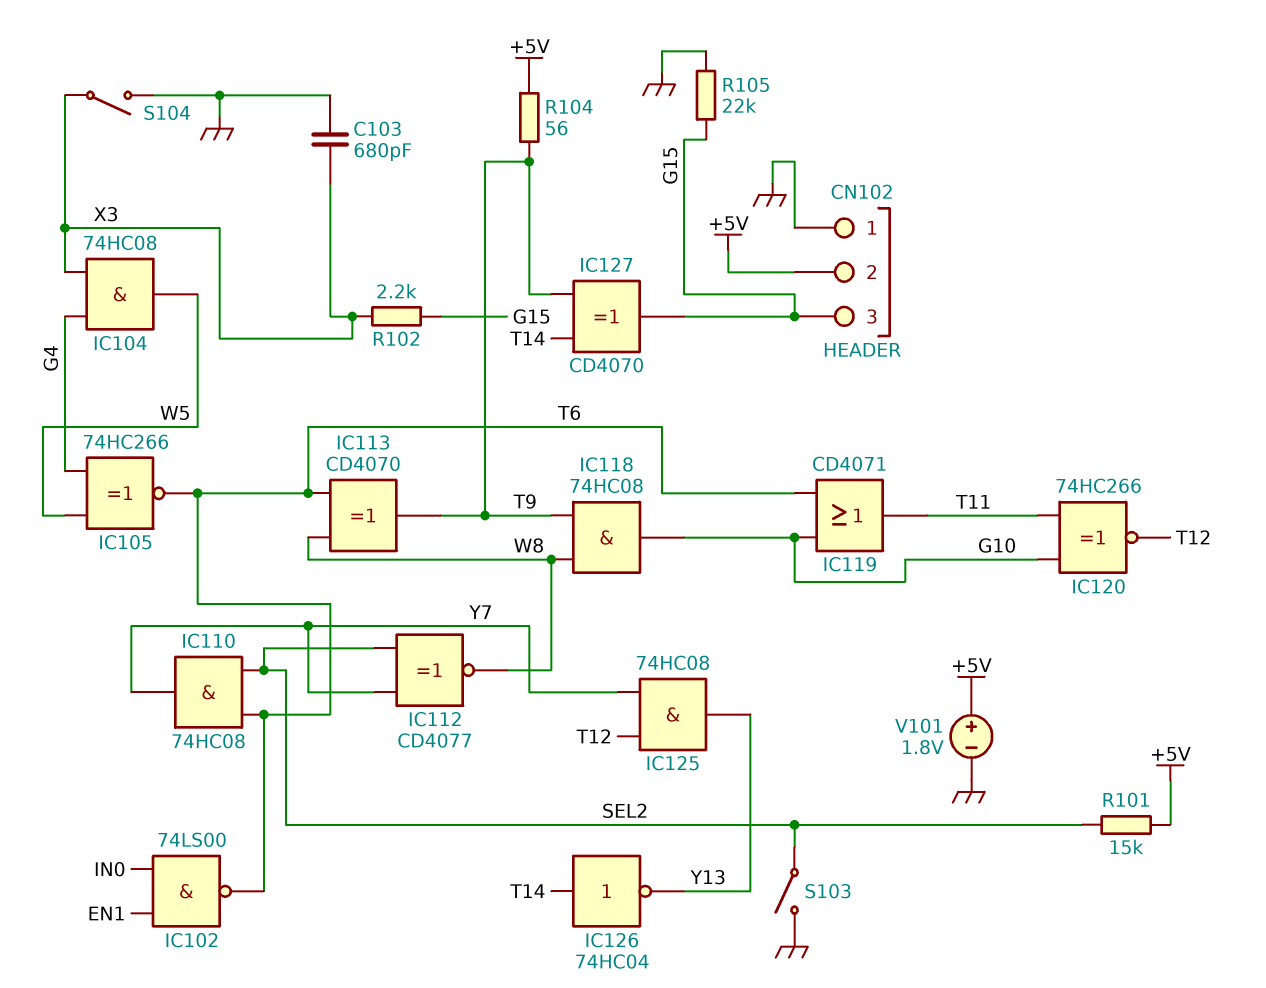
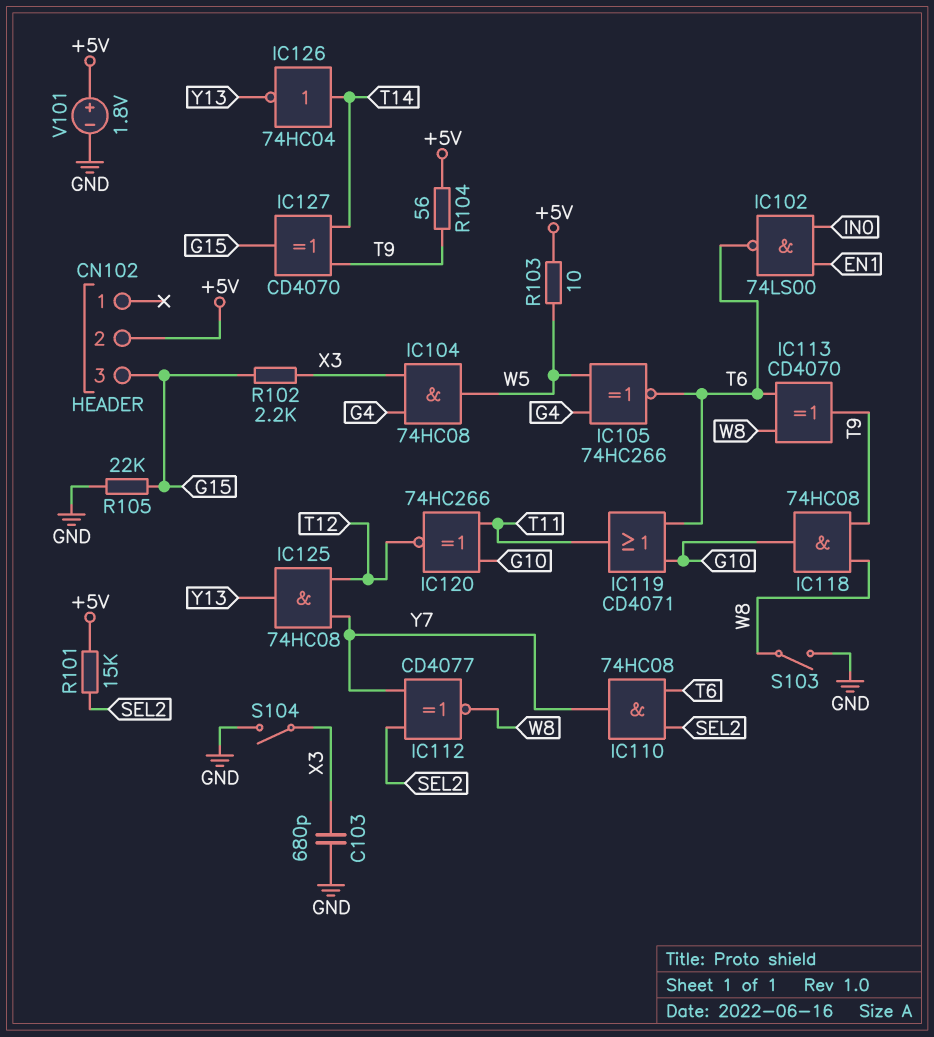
CN102 pin 1: GND -> none
R103: none -> 10 (+5V, W5)
S103: switch (GND, SEL2) -> switch (GND, W8)

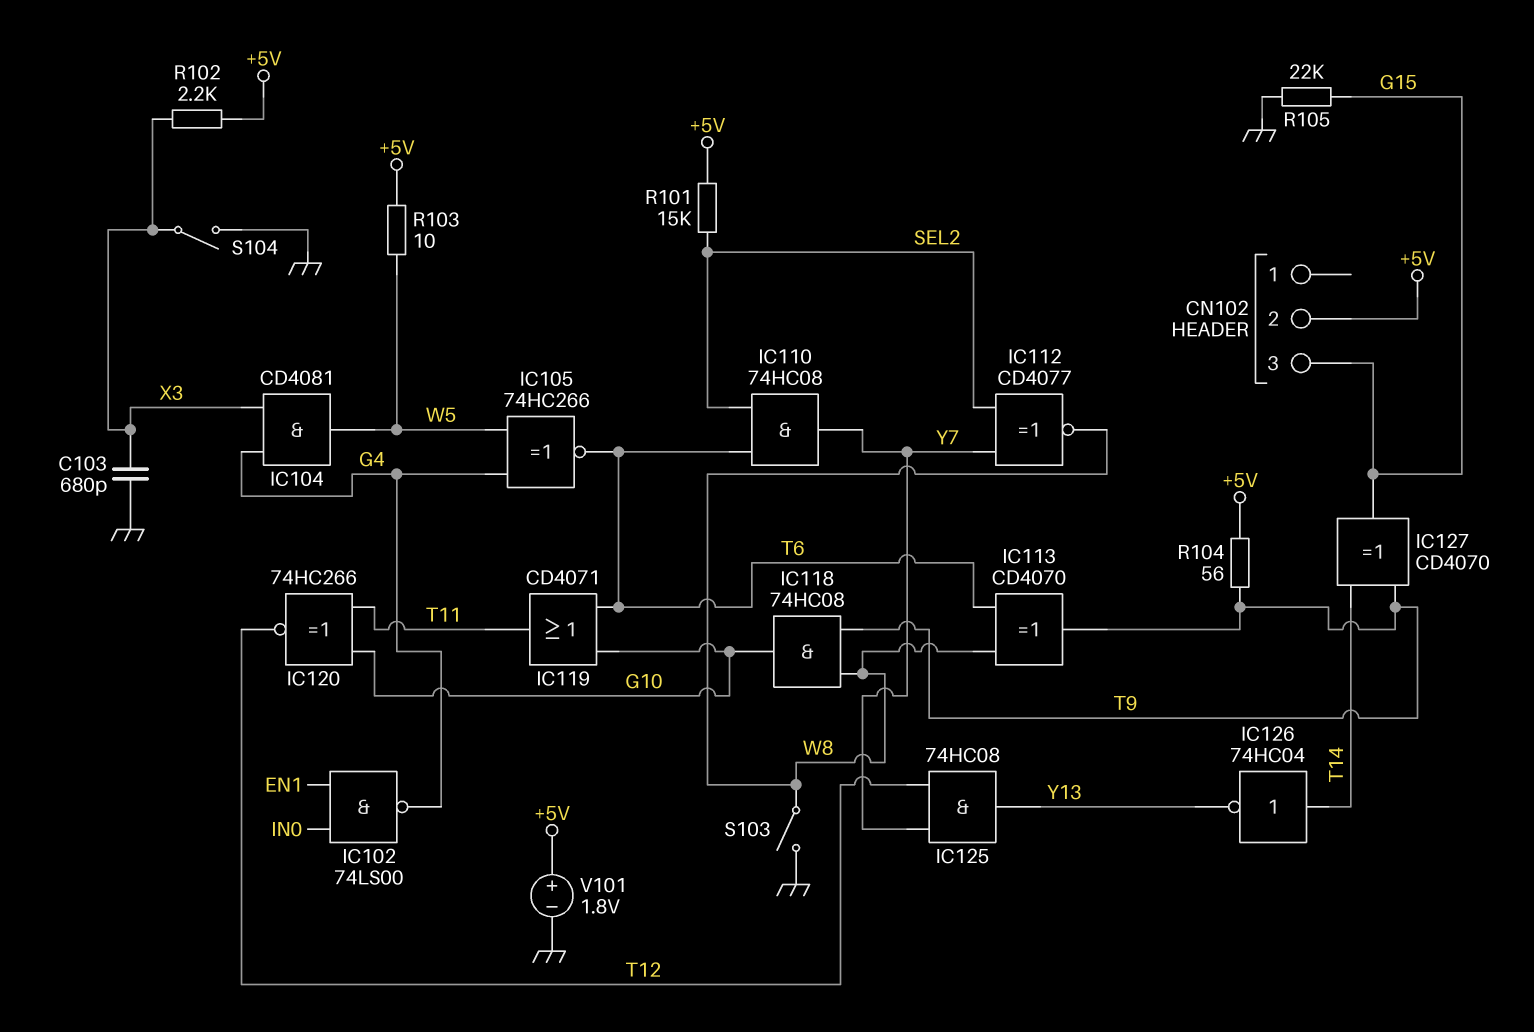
IC102: NAND 74LS00 (in EN1, in IN0, out T6) -> NAND 74LS00 (in EN1, in IN0, out G4)
IC104: AND 74HC08 (in G4, in X3, out W5) -> AND CD4081 (in G4, in X3, out W5)
R102: 2.2k (G15, X3) -> 2.2k (+5V, X3)

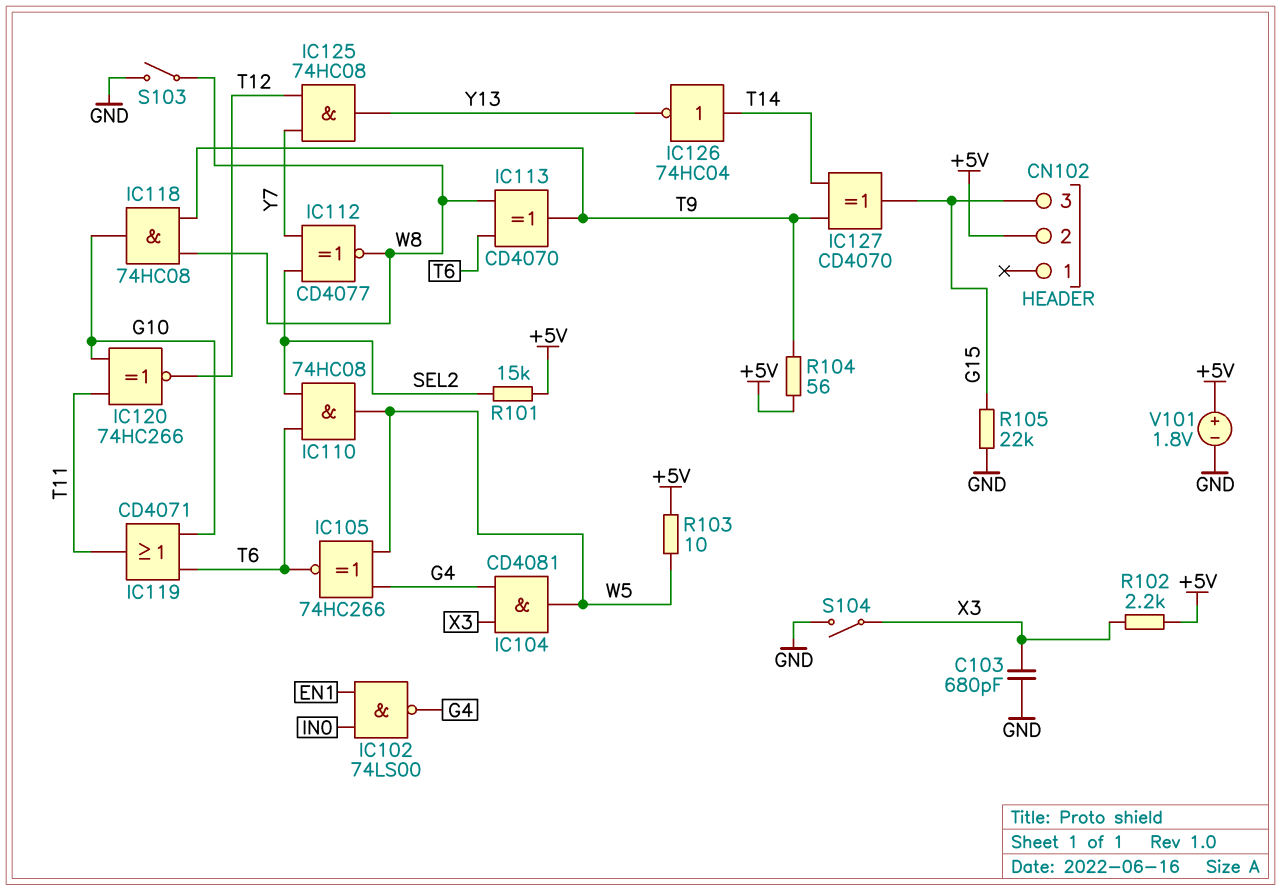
IC110: AND 74HC08 (in SEL2, in T6, out Y7) -> AND 74HC08 (in SEL2, in T6, out W5)

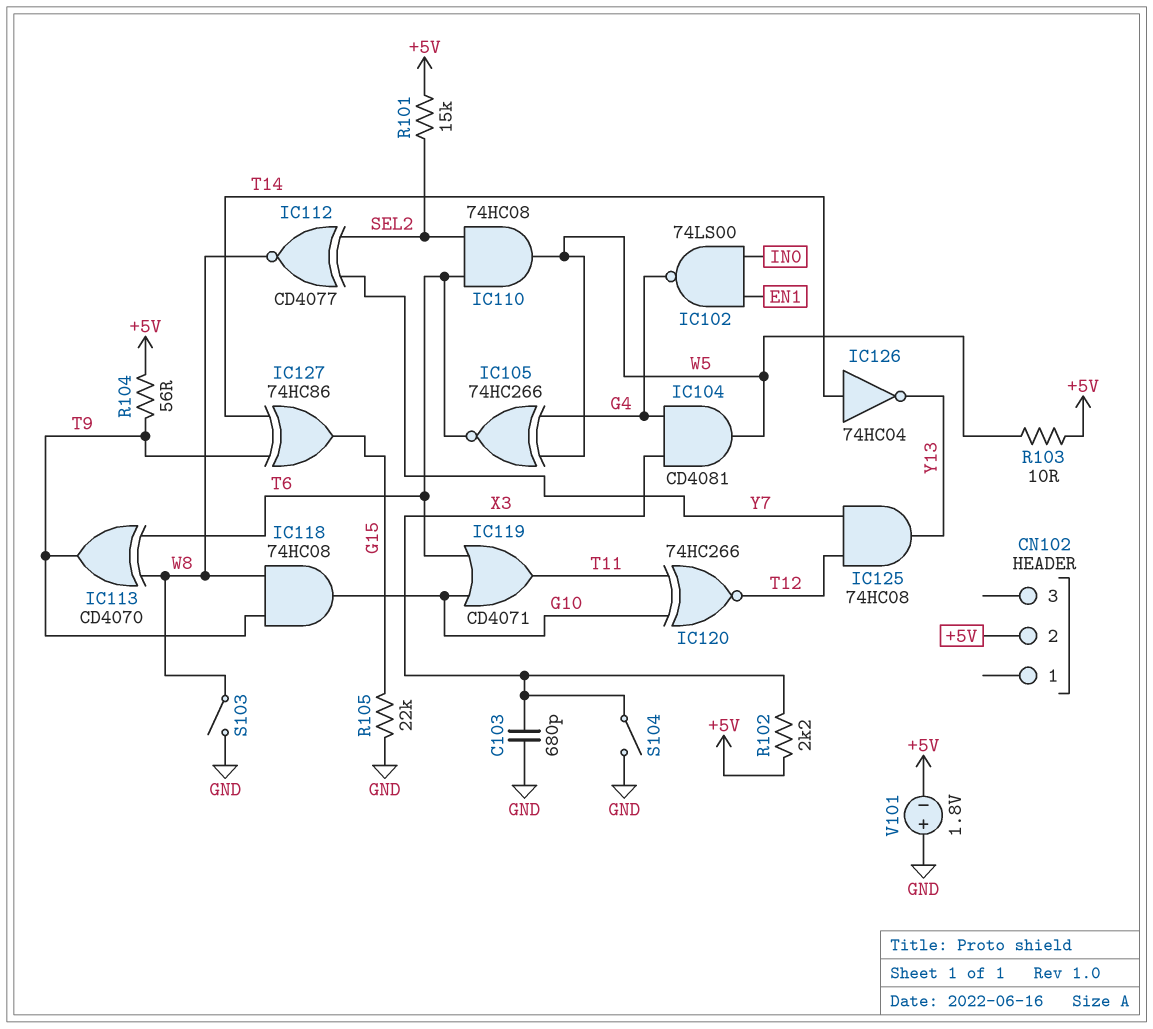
CN102 pin 3: G15 -> none
IC127: XOR CD4070 (in T9, in T14, out G15) -> XOR 74HC86 (in T9, in T14, out G15)
V101: 1.8V (plus +5V, minus GND) -> 1.8V (plus GND, minus +5V)

